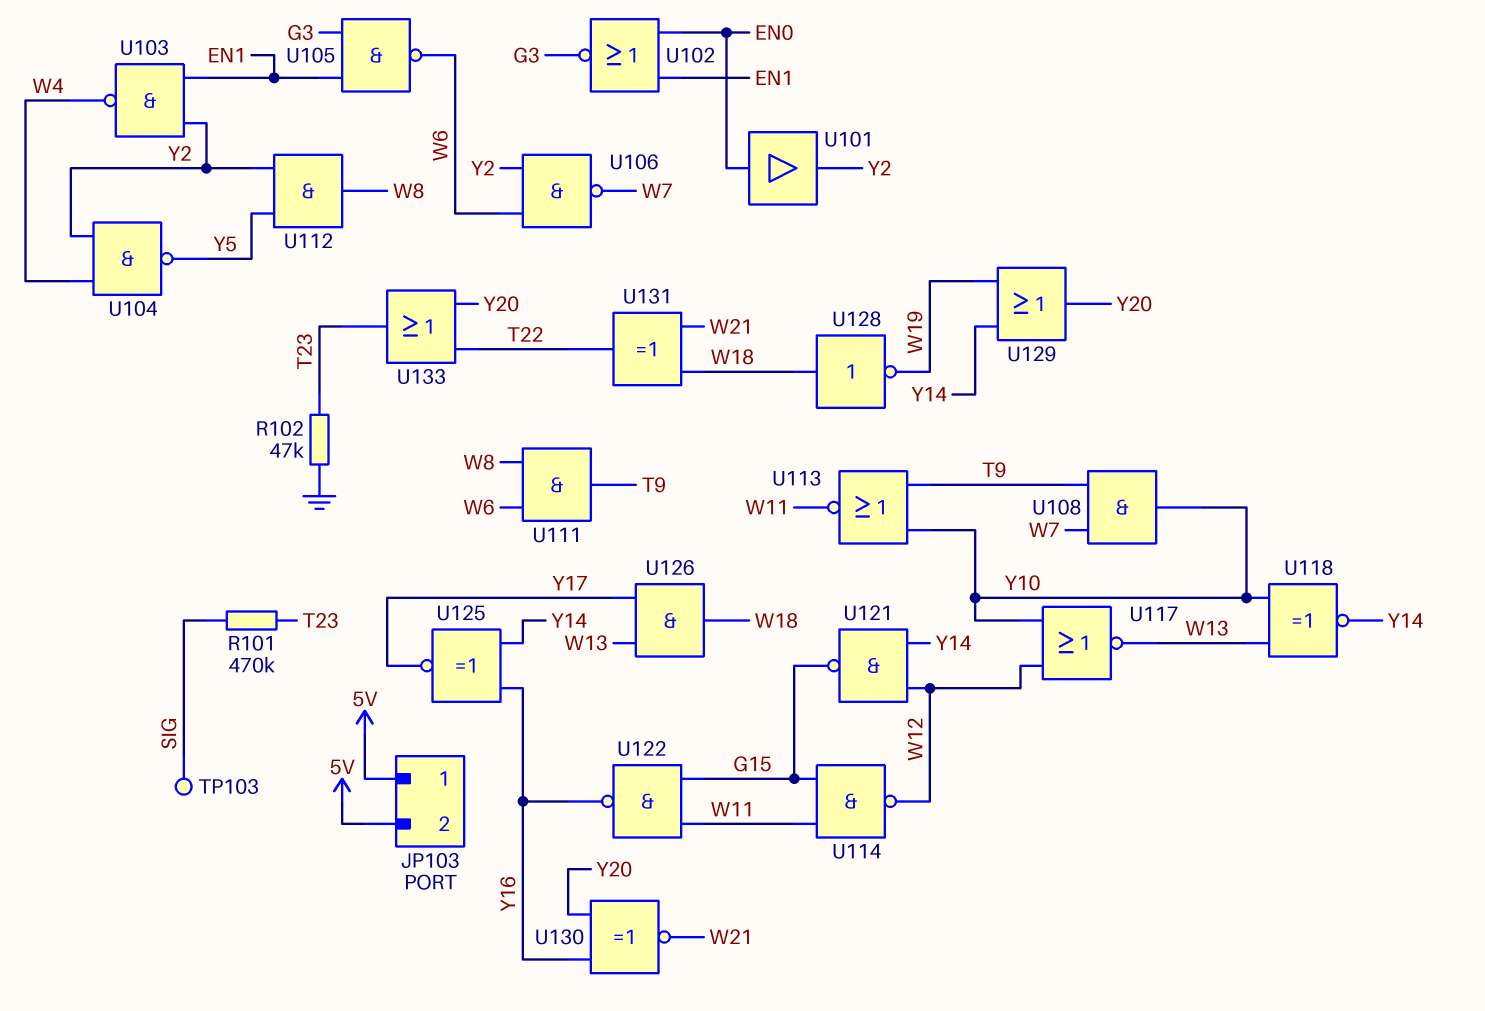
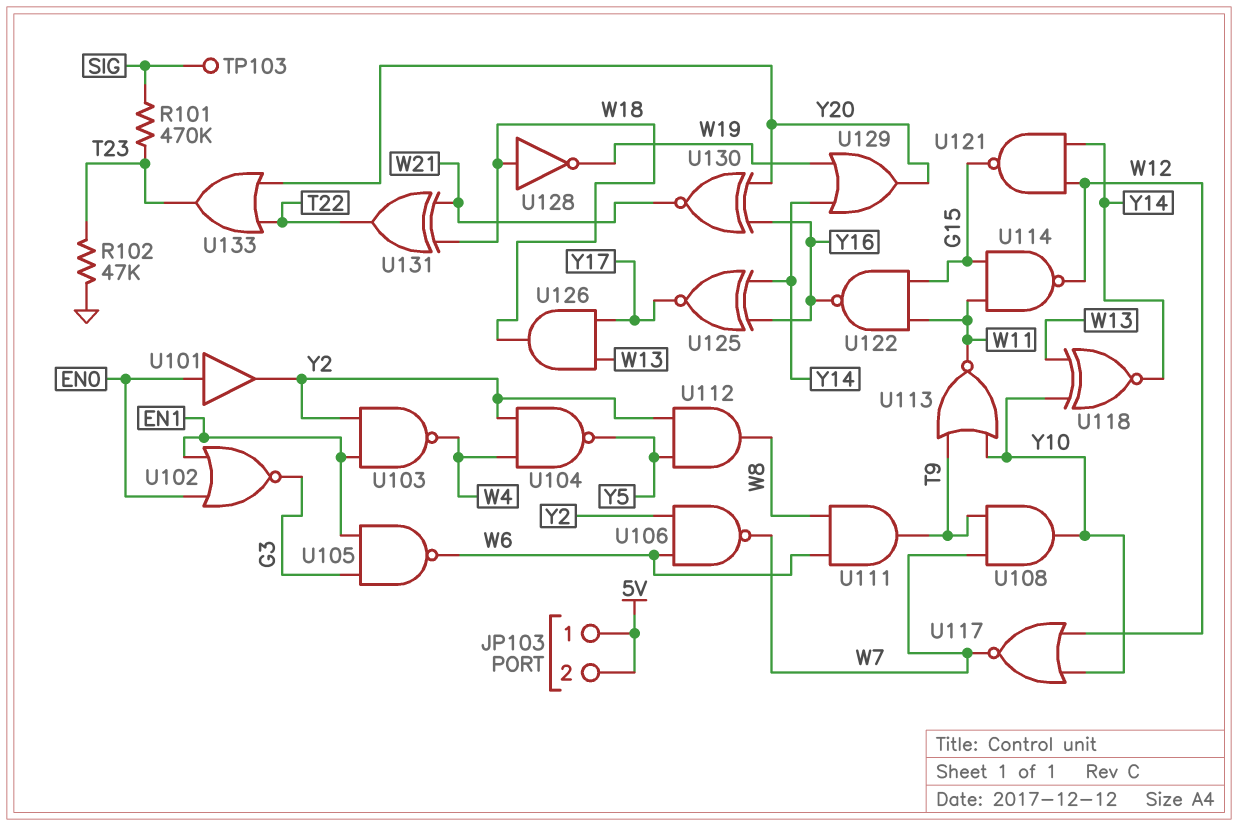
U117: NOR (in W12, in Y10, out W13) -> NOR (in W12, in Y10, out W7)

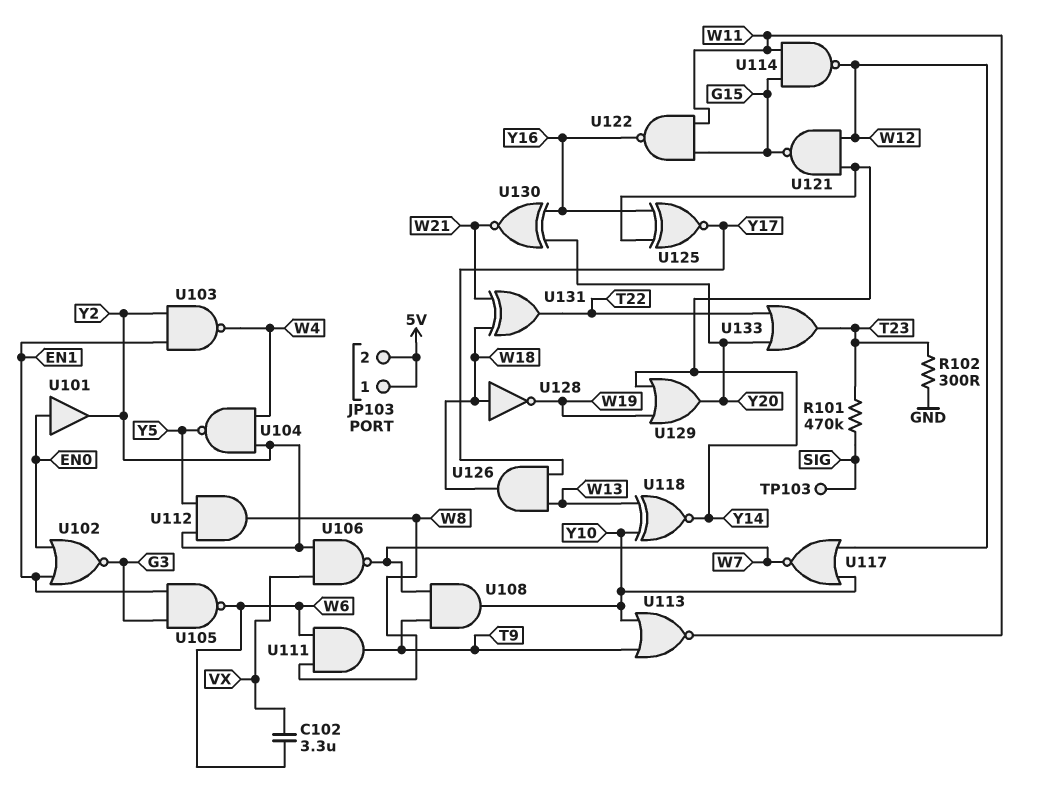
C102: none -> 3.3uF (VX, W6)
R102: 47k (GND, T23) -> 300 (GND, T23)
U106: NAND (in W6, in Y2, out W7) -> NAND (in VX, in Y2, out W7)

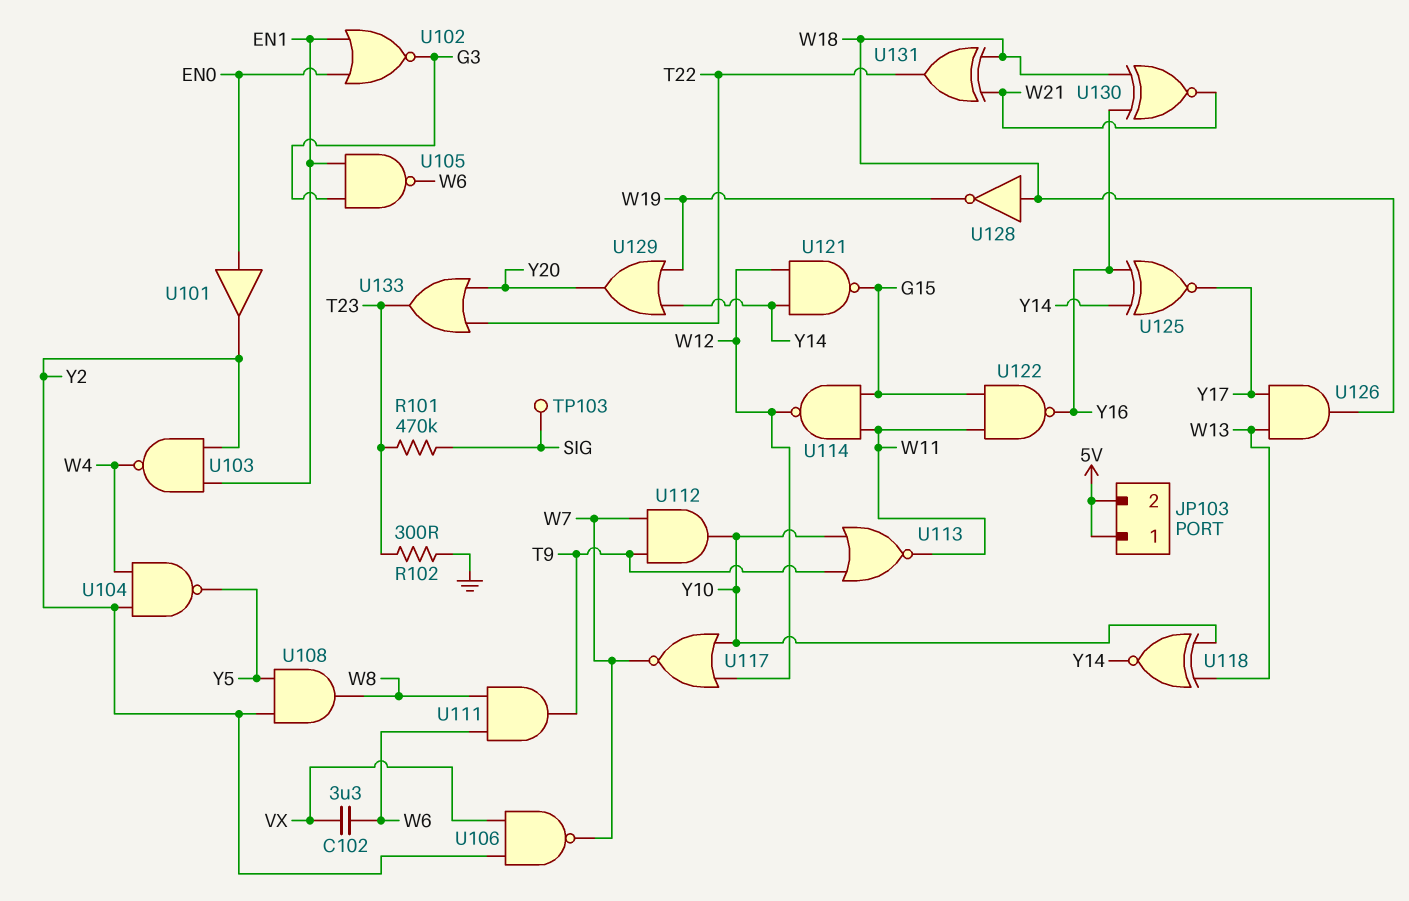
U108: AND (in T9, in W7, out Y10) -> AND (in Y2, in Y5, out W8)
U112: AND (in Y2, in Y5, out W8) -> AND (in T9, in W7, out Y10)
U130: XNOR (in Y16, in Y20, out W21) -> XNOR (in W18, in Y16, out W21)

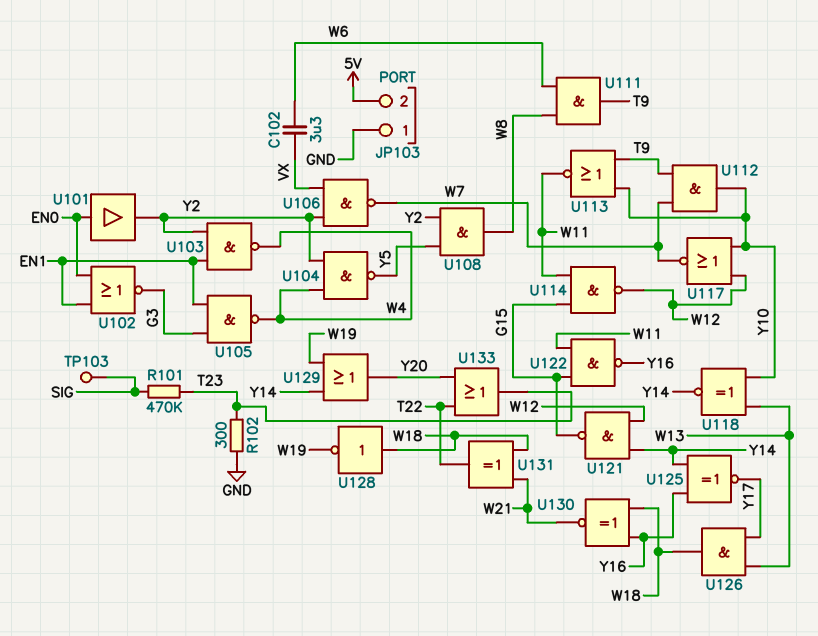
JP103 pin 1: 5V -> GND
U105: NAND (in EN1, in G3, out W6) -> NAND (in EN1, in G3, out W4)

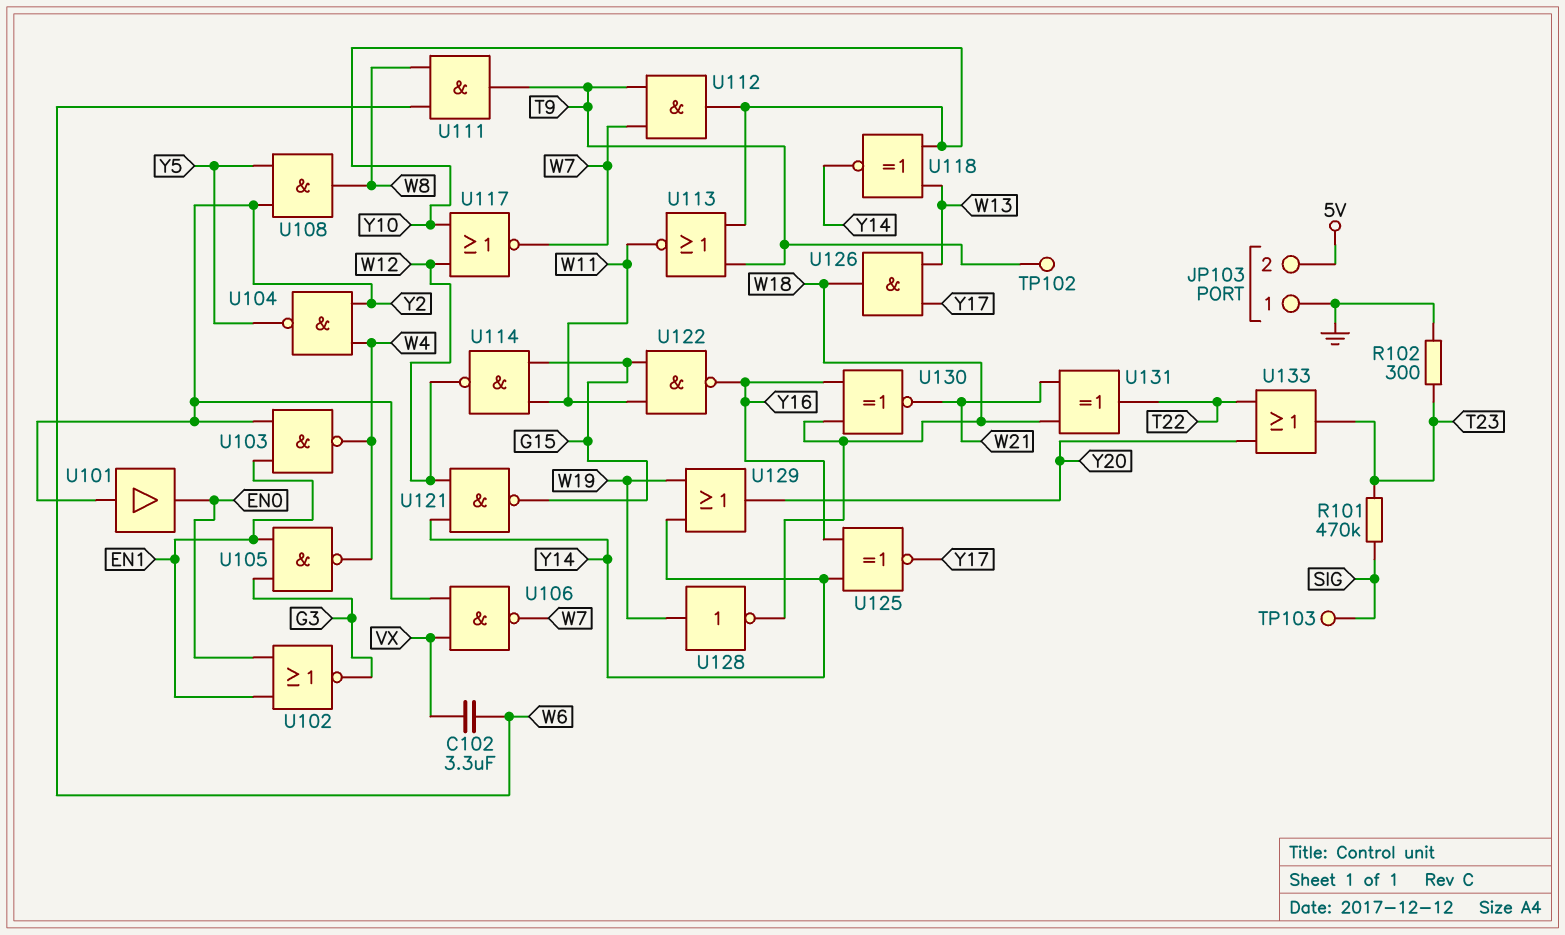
TP102: none -> test point (T9)
U101: buffer (in EN0, out Y2) -> buffer (in Y2, out EN0)
U128: NOT (in W18, out W19) -> NOT (in W19, out W18)

